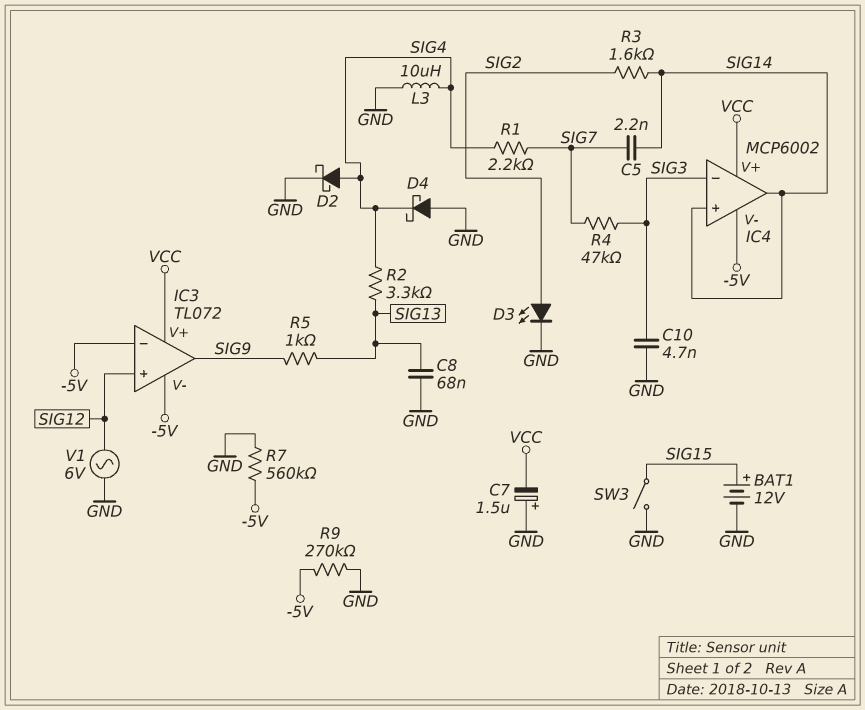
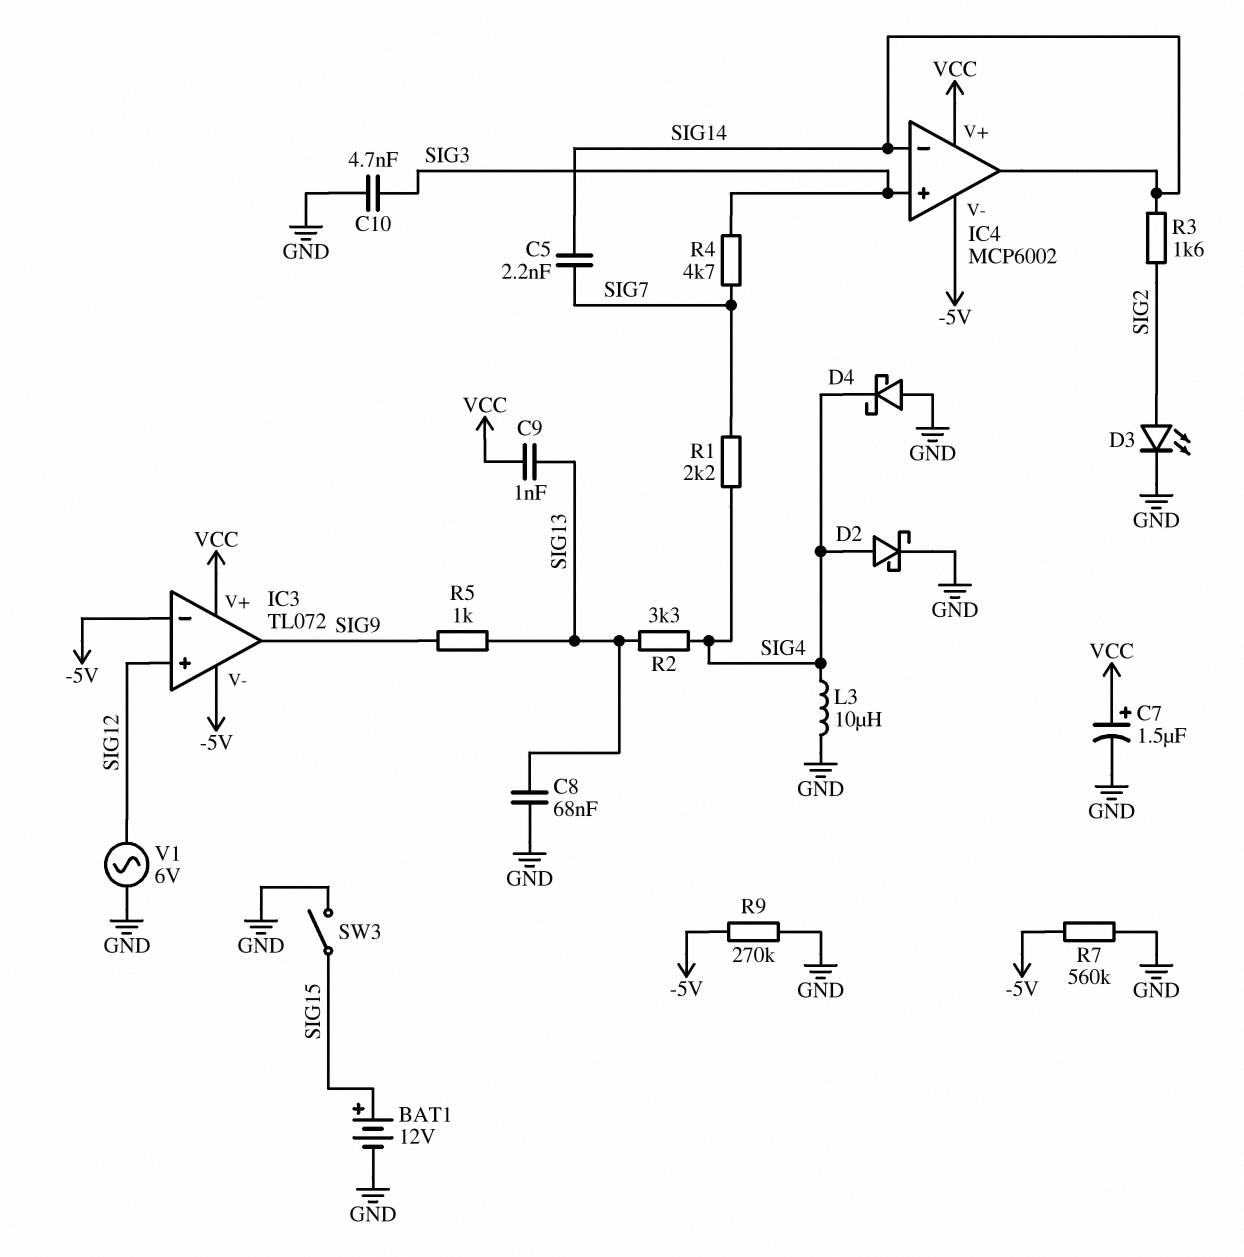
C7: 1.5uF (plus GND, minus VCC) -> 1.5uF (plus VCC, minus GND)
C9: none -> 1nF (SIG13, VCC)
IC4 pin in+: SIG14 -> SIG3
IC4 pin in-: SIG3 -> SIG14
R4: 47k (SIG3, SIG7) -> 4.7k (SIG3, SIG7)

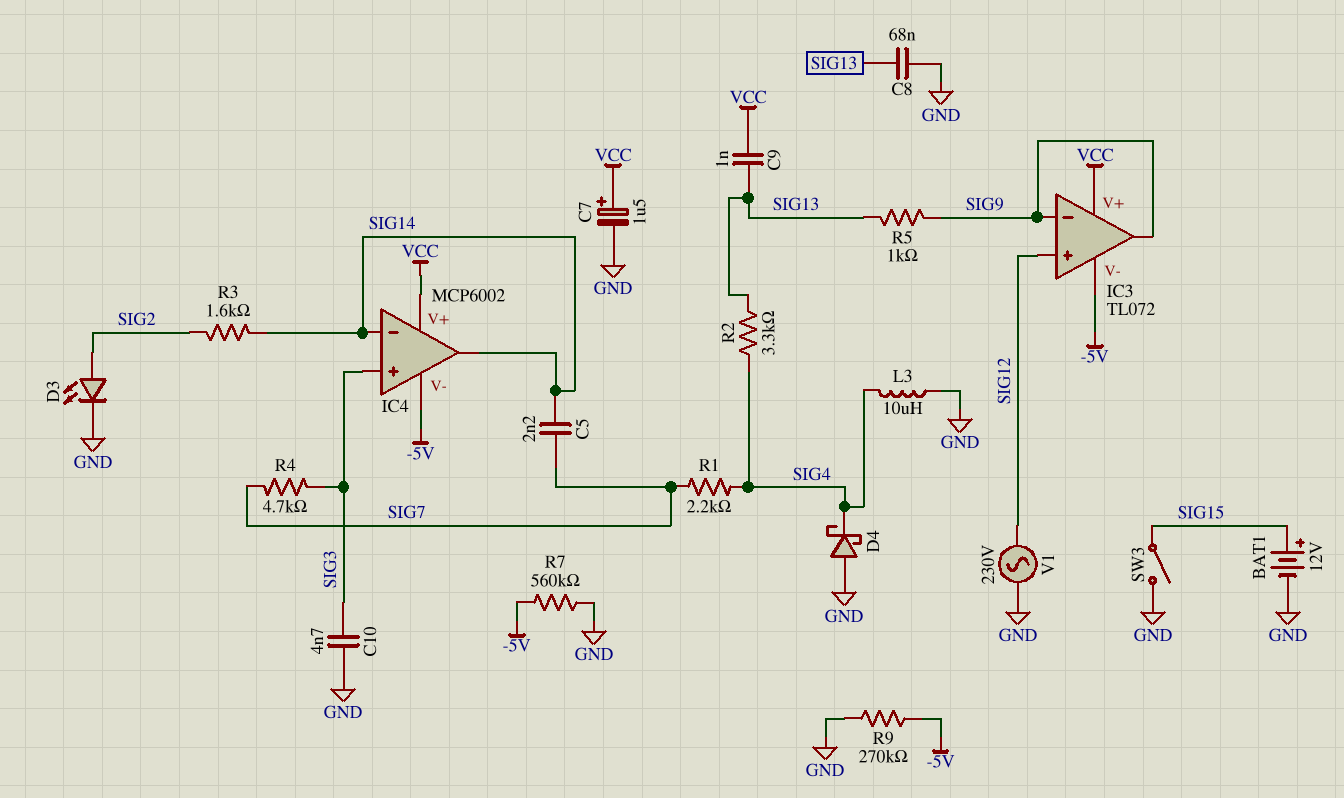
D2: schottky (A SIG4, K GND) -> none
IC3 pin in-: -5V -> SIG9
V1: AC 6V (GND, SIG12) -> AC 230V (GND, SIG12)

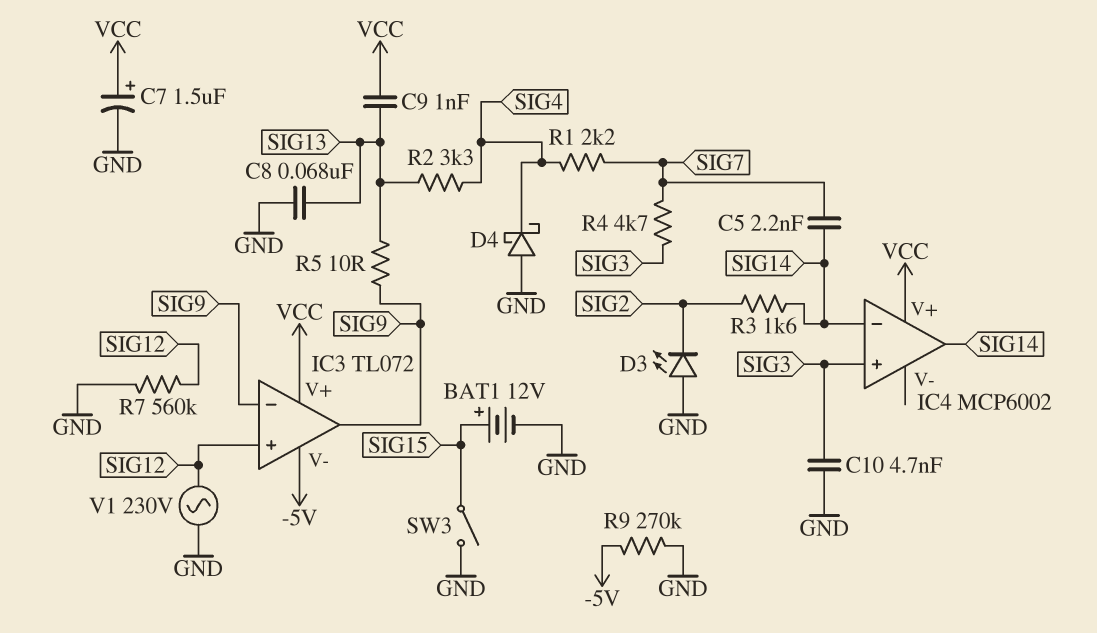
D3: LED (A SIG2, K GND) -> LED (A GND, K SIG2)
IC4 pin V-: -5V -> none
L3: 10uH (GND, SIG4) -> none
R5: 1k (SIG9, SIG13) -> 10 (SIG9, SIG13)
R7: 560k (-5V, GND) -> 560k (GND, SIG12)

